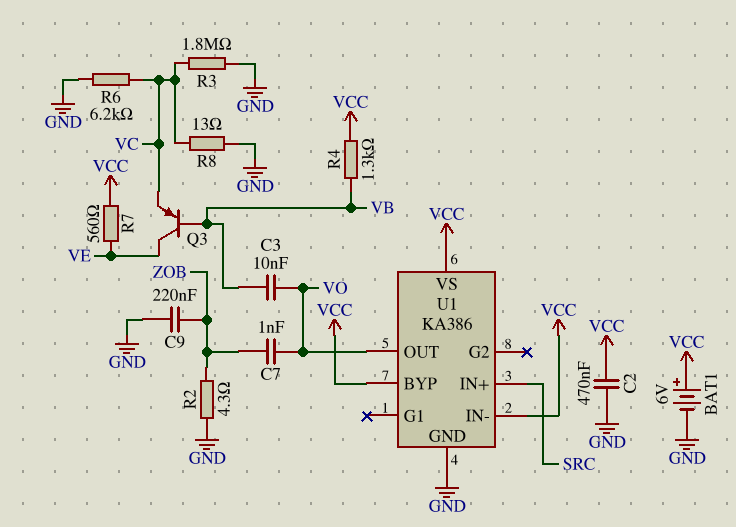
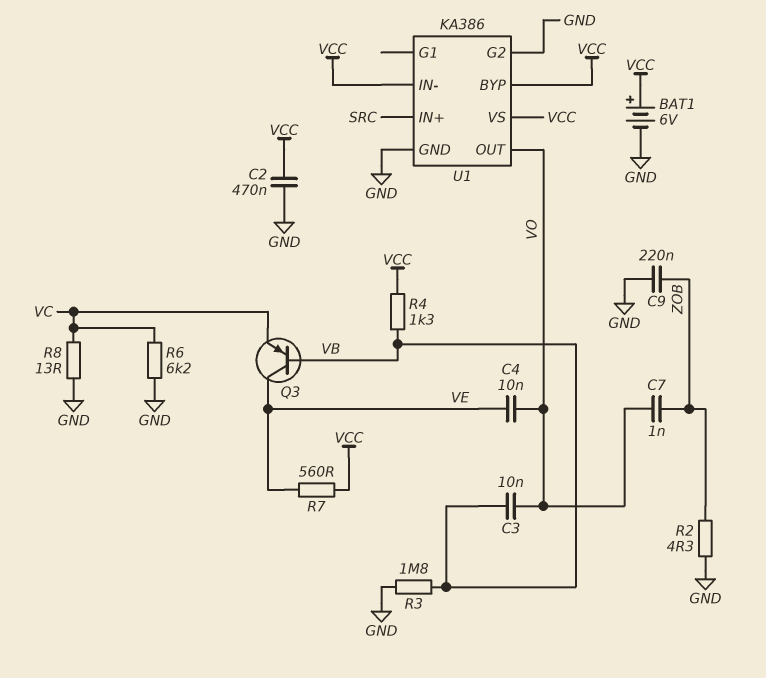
C4: none -> 10nF (VE, VO)
R3: 1.8M (GND, VC) -> 1.8M (GND, VB)
U1 pin G2: none -> GND

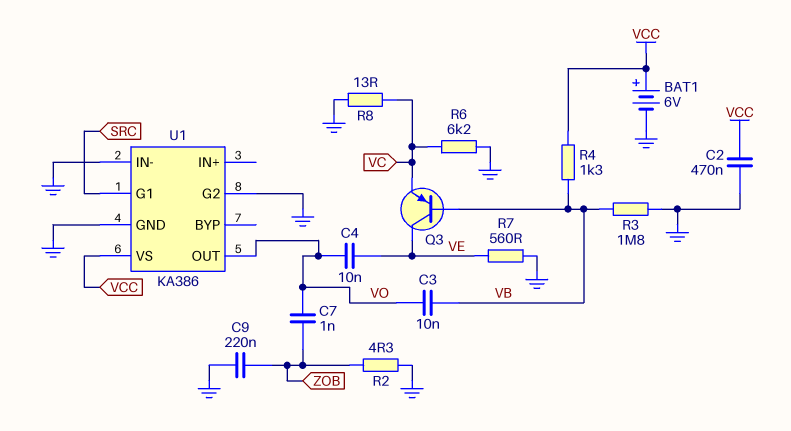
R7: 560 (VCC, VE) -> 560 (GND, VE)
U1 pin BYP: VCC -> none
U1 pin G1: none -> SRC
U1 pin IN+: SRC -> none
U1 pin IN-: VCC -> GND

